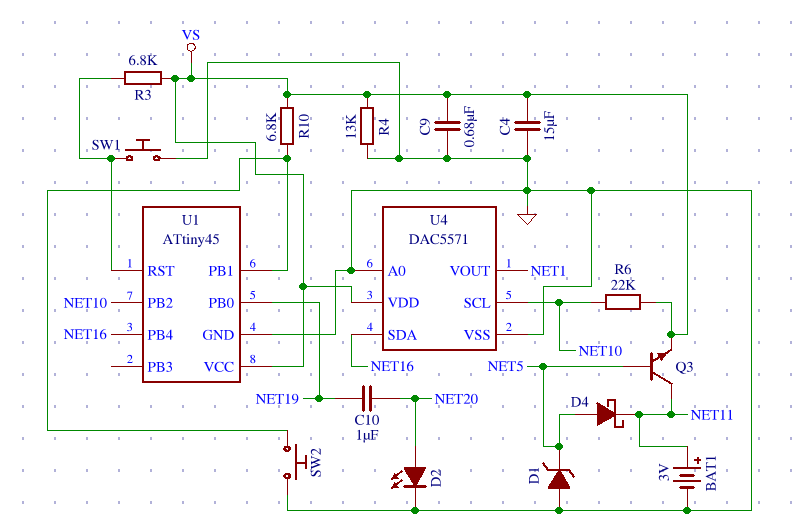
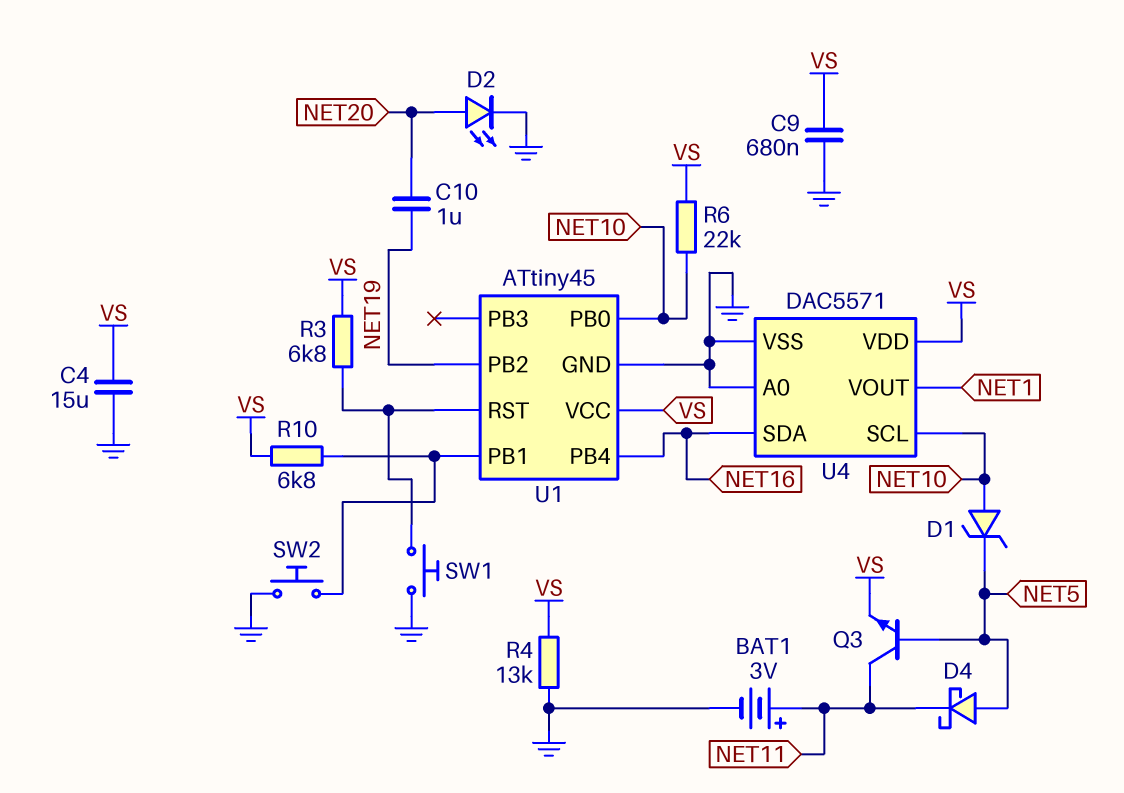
D1: zener (A GND, K NET5) -> zener (A NET10, K NET5)
U1 pin PB0: NET19 -> NET10
U1 pin PB2: NET10 -> NET19

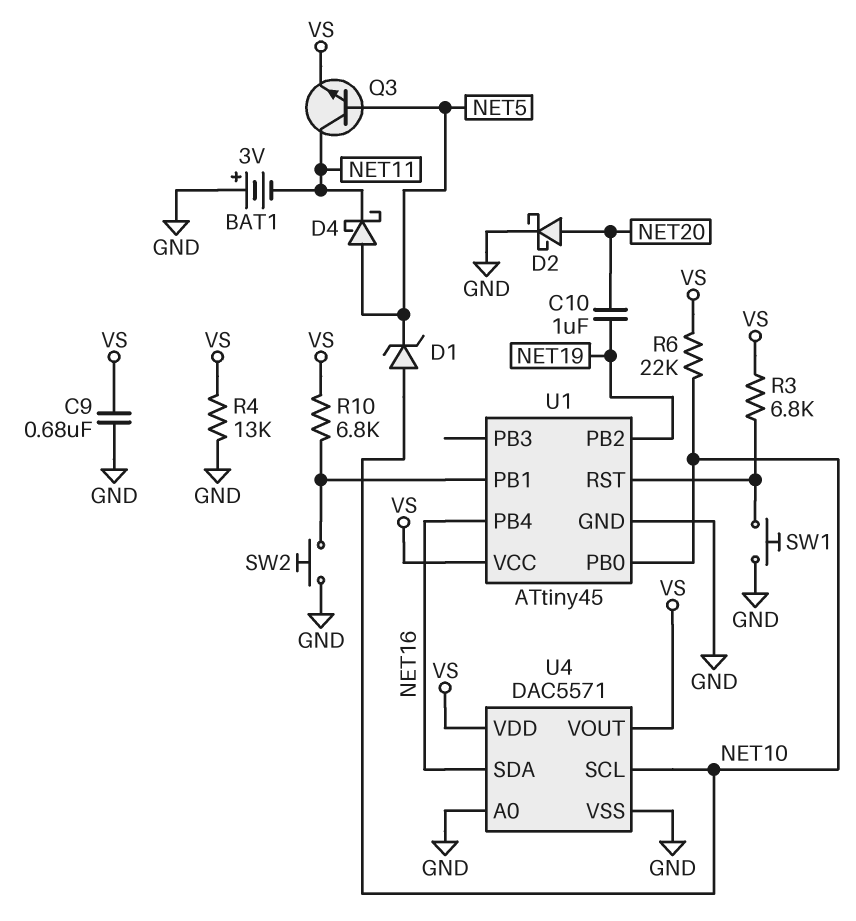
BAT1: 3V (plus NET11, minus GND) -> 3V (plus GND, minus NET11)
C4: 15uF (GND, VS) -> none
D2: LED (A NET20, K GND) -> schottky (A NET20, K GND)
U4 pin VOUT: NET1 -> VS

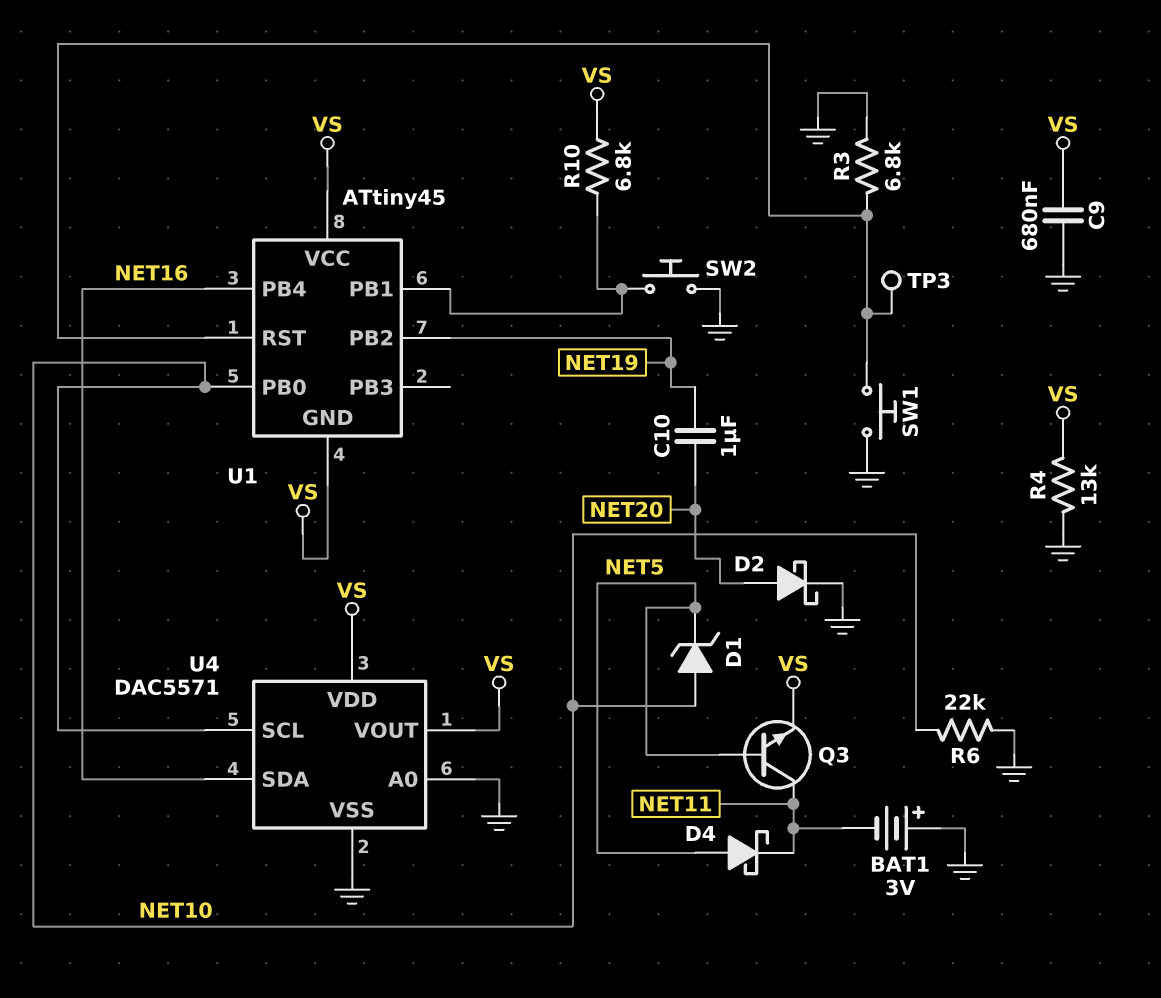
R3: 6.8k (U1/RST, VS) -> 6.8k (GND, U1/RST)
R6: 22k (NET10, VS) -> 22k (GND, NET10)
TP3: none -> test point (U1/RST)
U1 pin GND: GND -> VS

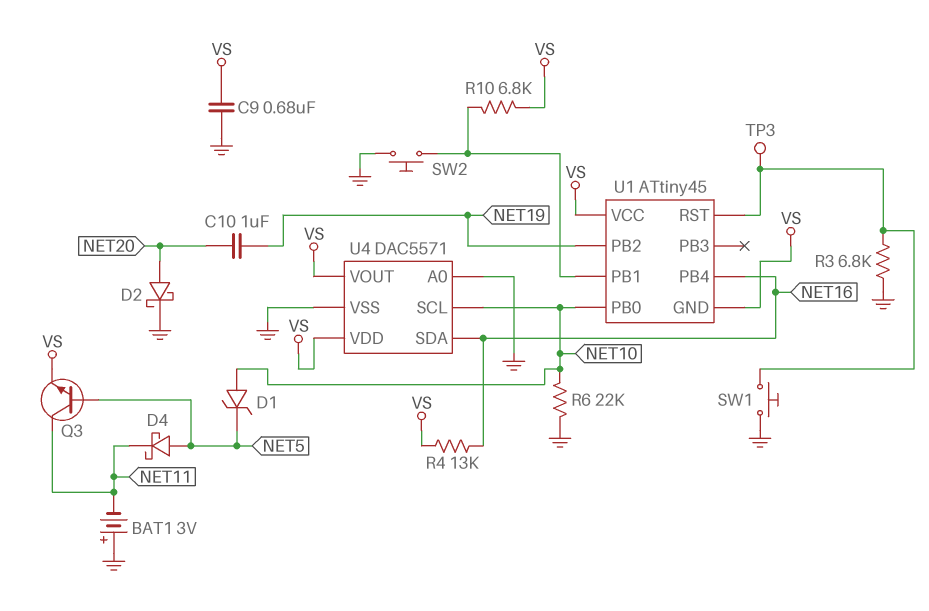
R4: 13k (GND, VS) -> 13k (NET16, VS)

